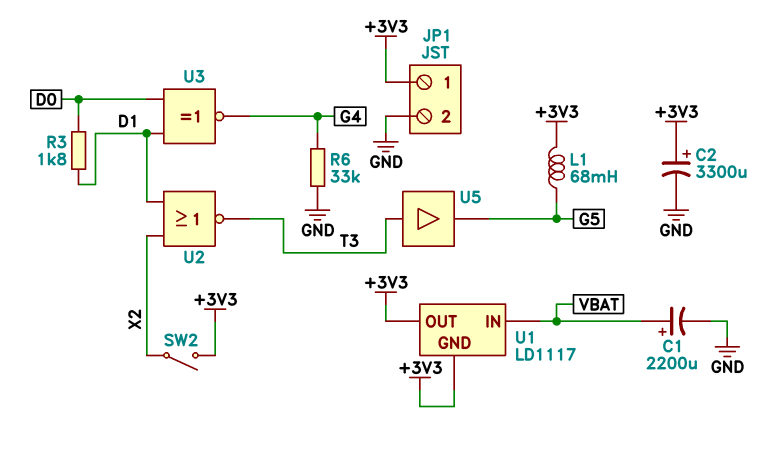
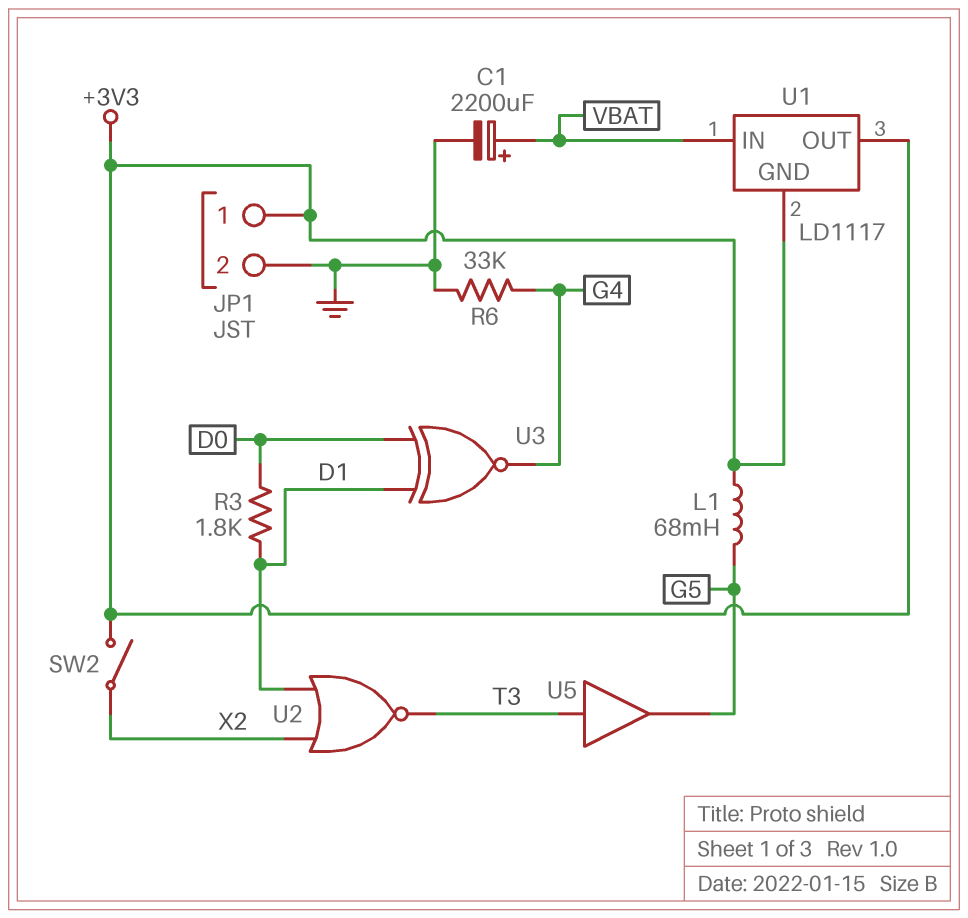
C2: 3300uF (plus +3V3, minus GND) -> none

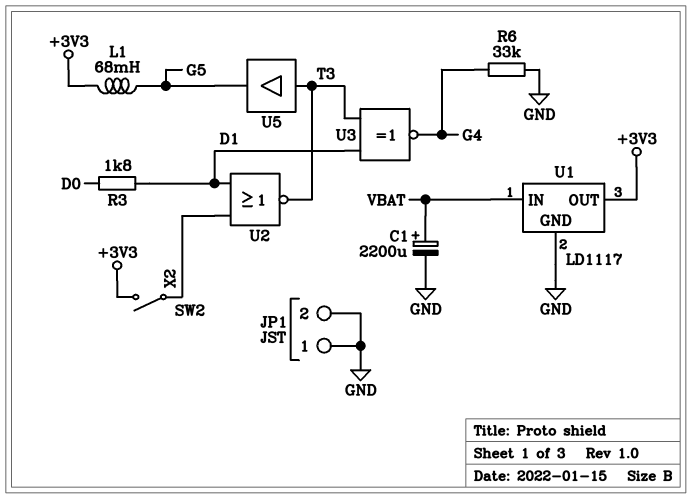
JP1 pin 1: +3V3 -> GND
U1 pin GND: +3V3 -> GND
U3: XNOR (in D0, in D1, out G4) -> XNOR (in D1, in T3, out G4)

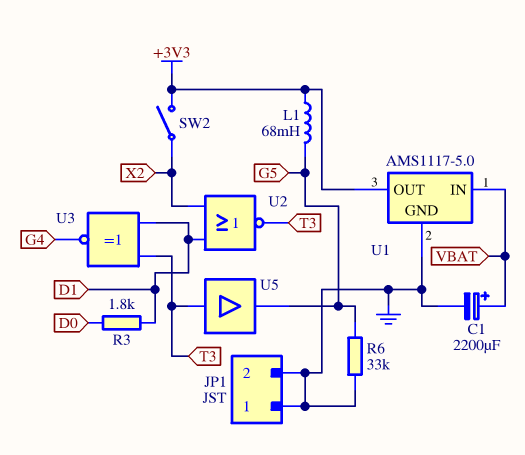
R6: 33k (G4, GND) -> 33k (G5, GND)
U1: LD1117 -> AMS1117-5.0

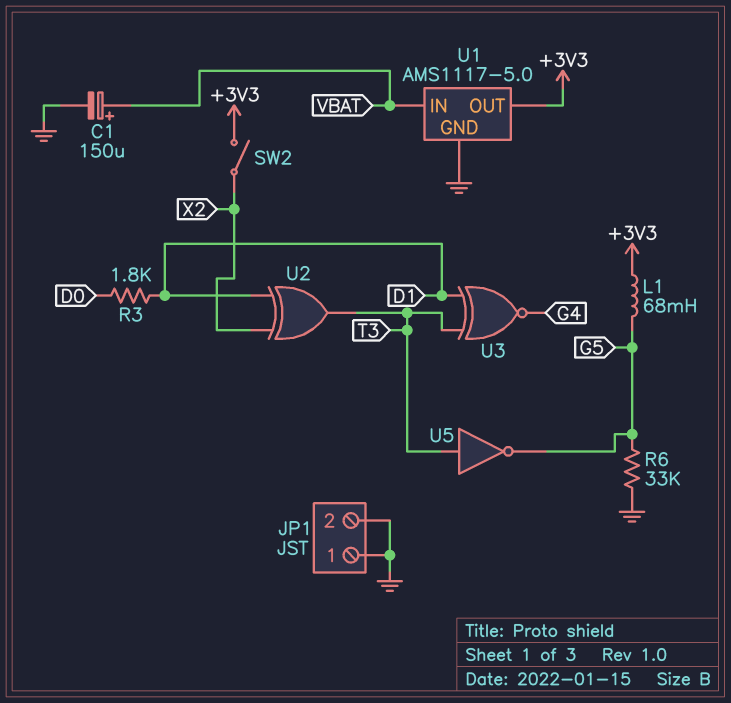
C1: 2200uF (plus VBAT, minus GND) -> 150uF (plus VBAT, minus GND)
U2: NOR (in D1, in X2, out T3) -> XOR (in D1, in X2, out T3)
U5: buffer (in T3, out G5) -> NOT (in T3, out G5)

